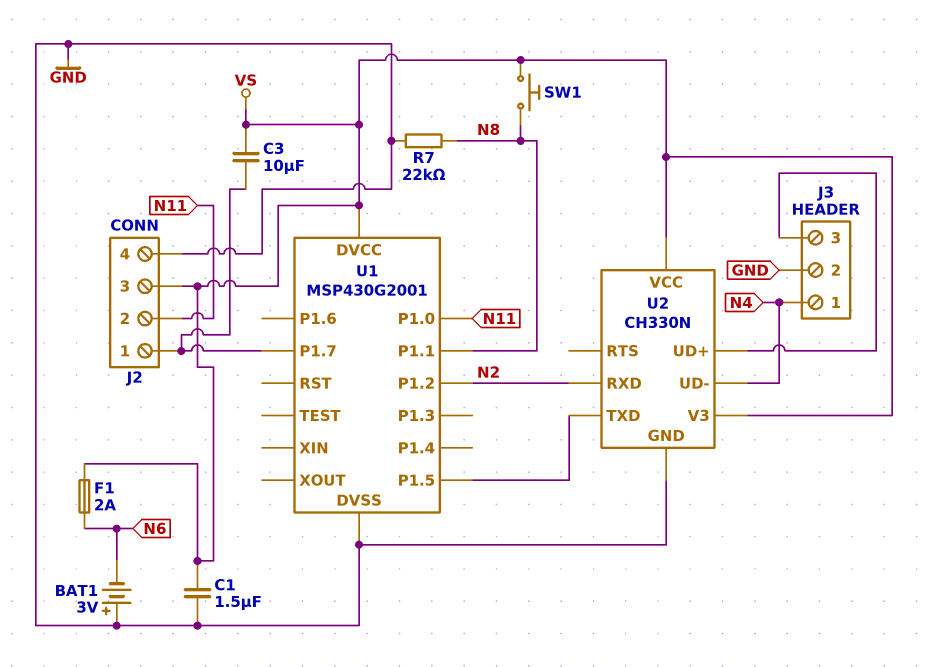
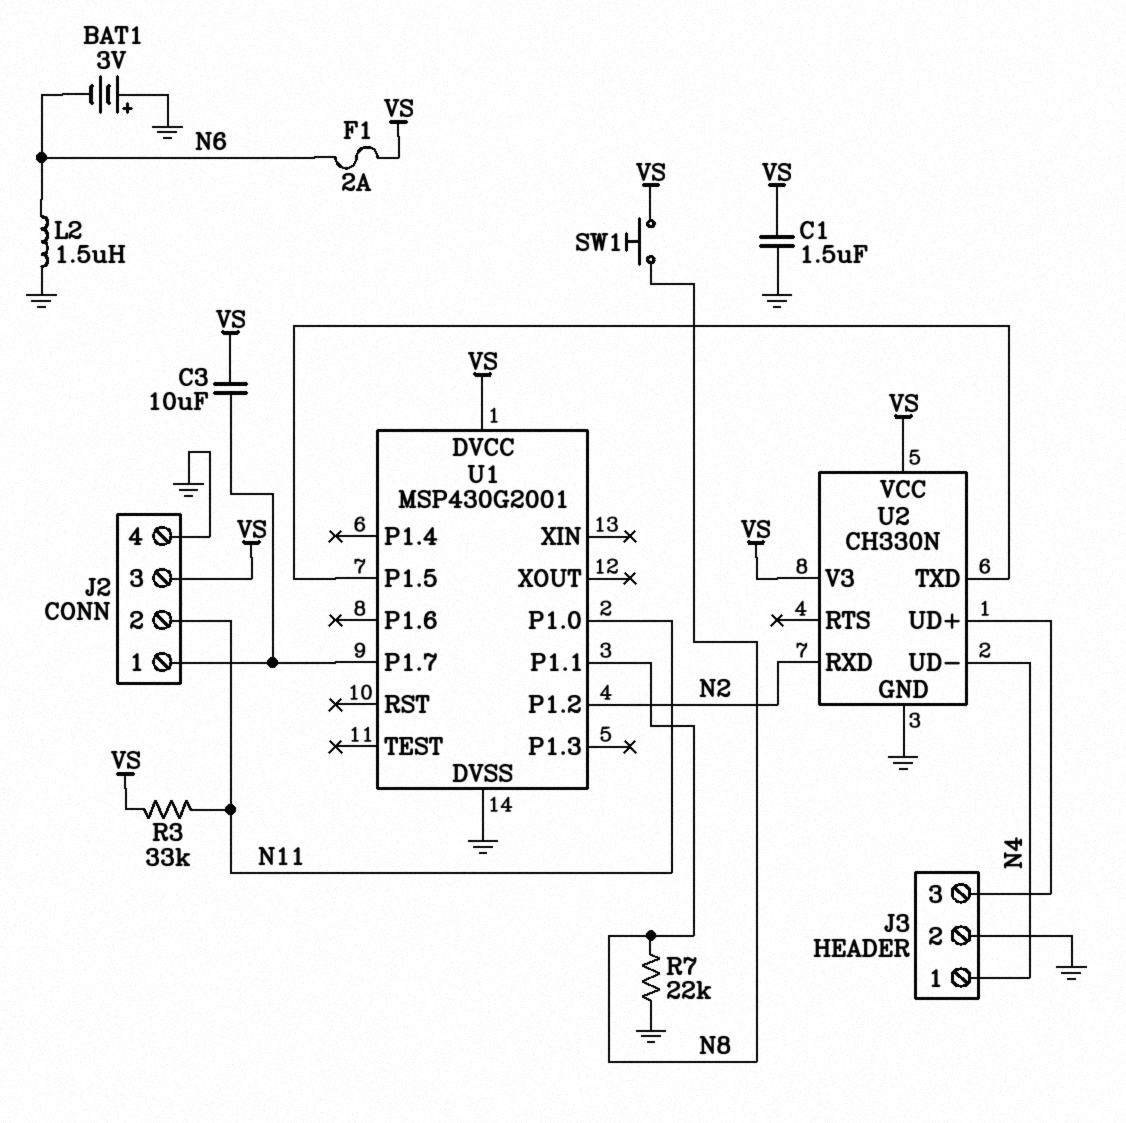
L2: none -> 1.5uH (GND, N6)
R3: none -> 33k (N11, VS)

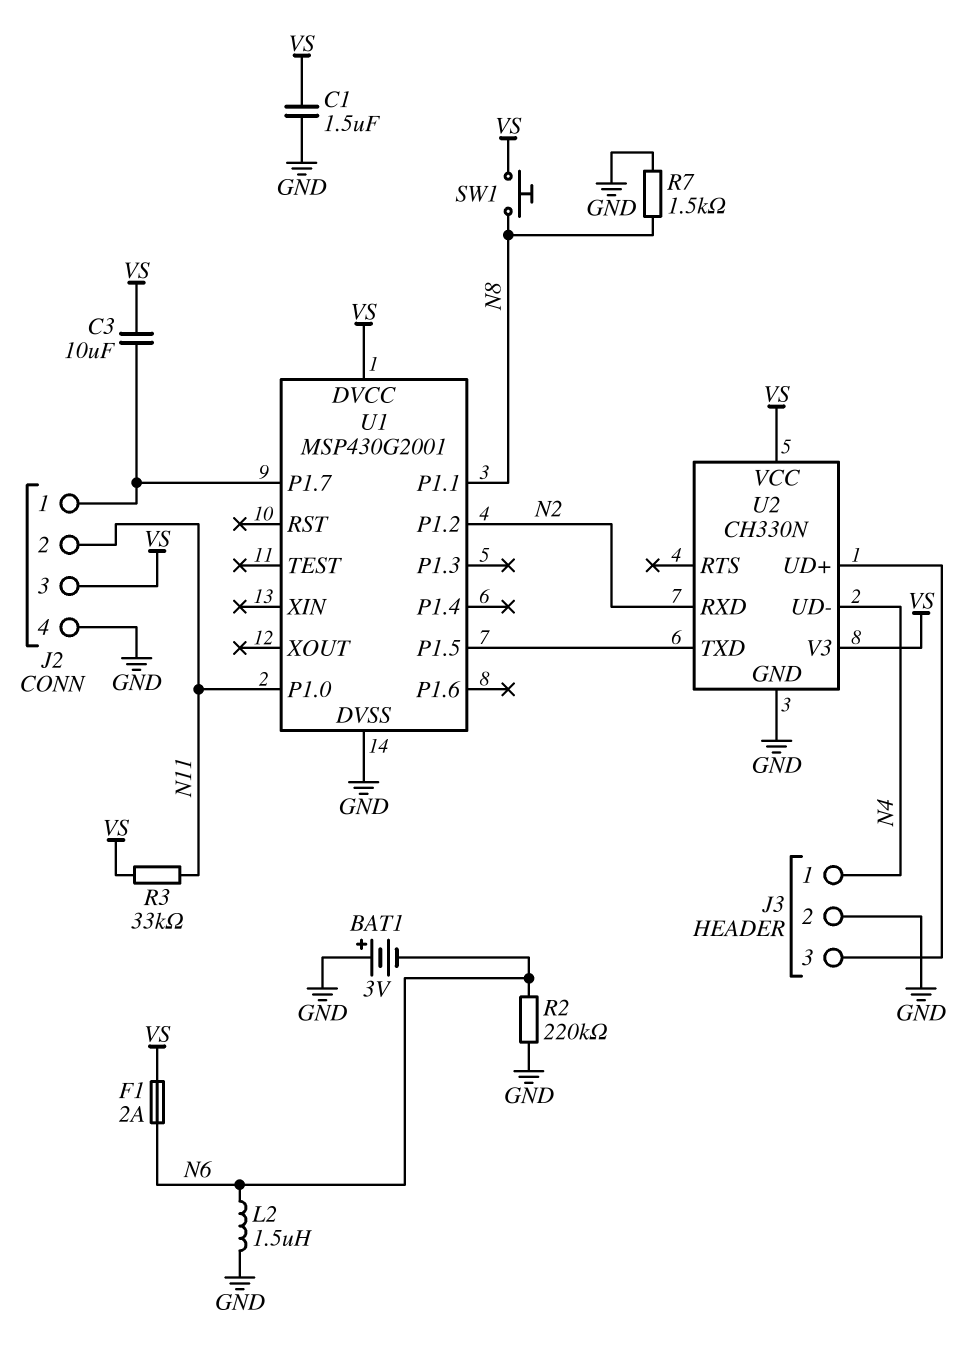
R2: none -> 220k (GND, N6)
R7: 22k (GND, N8) -> 1.5k (GND, N8)

